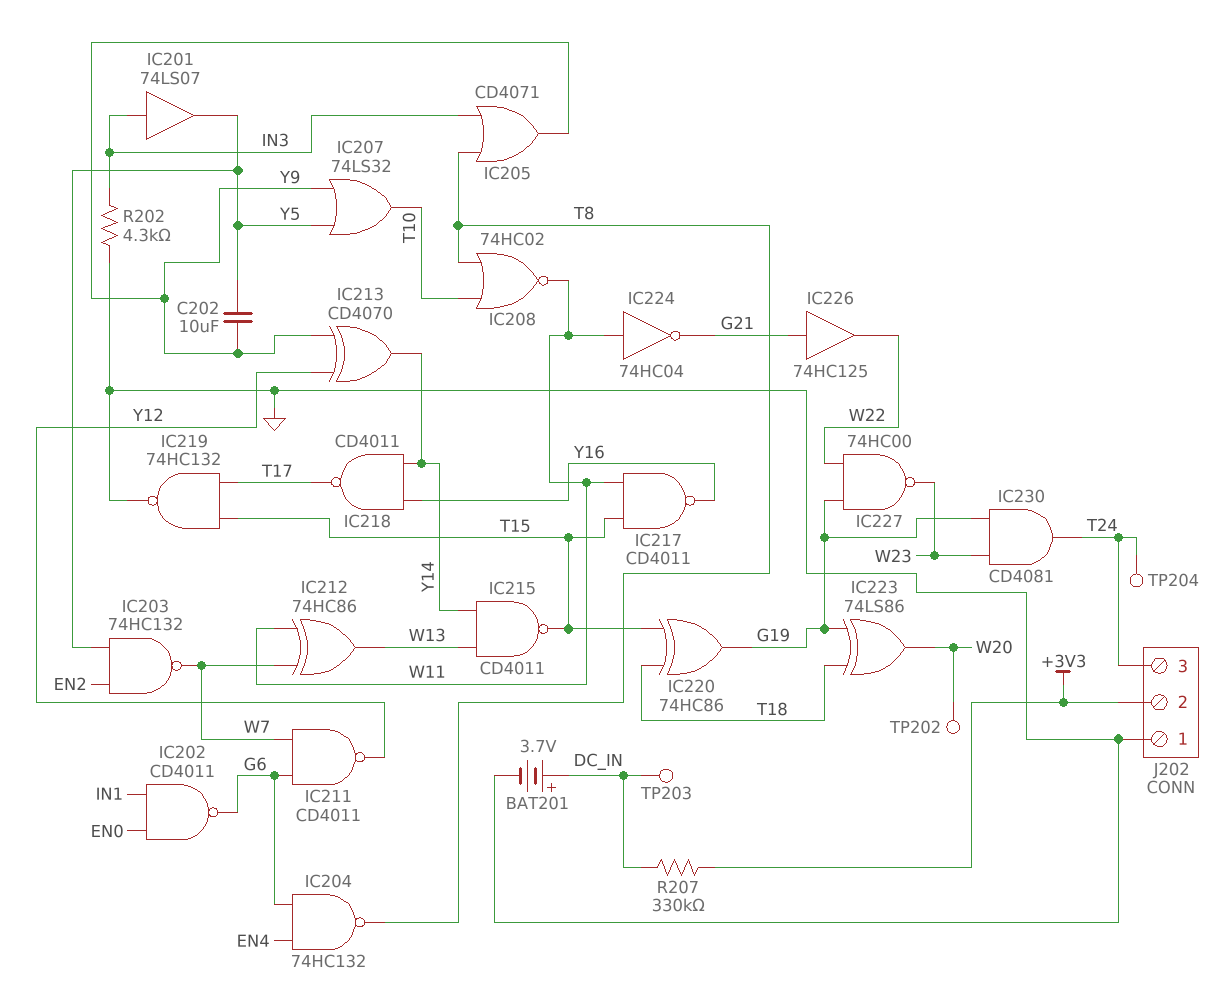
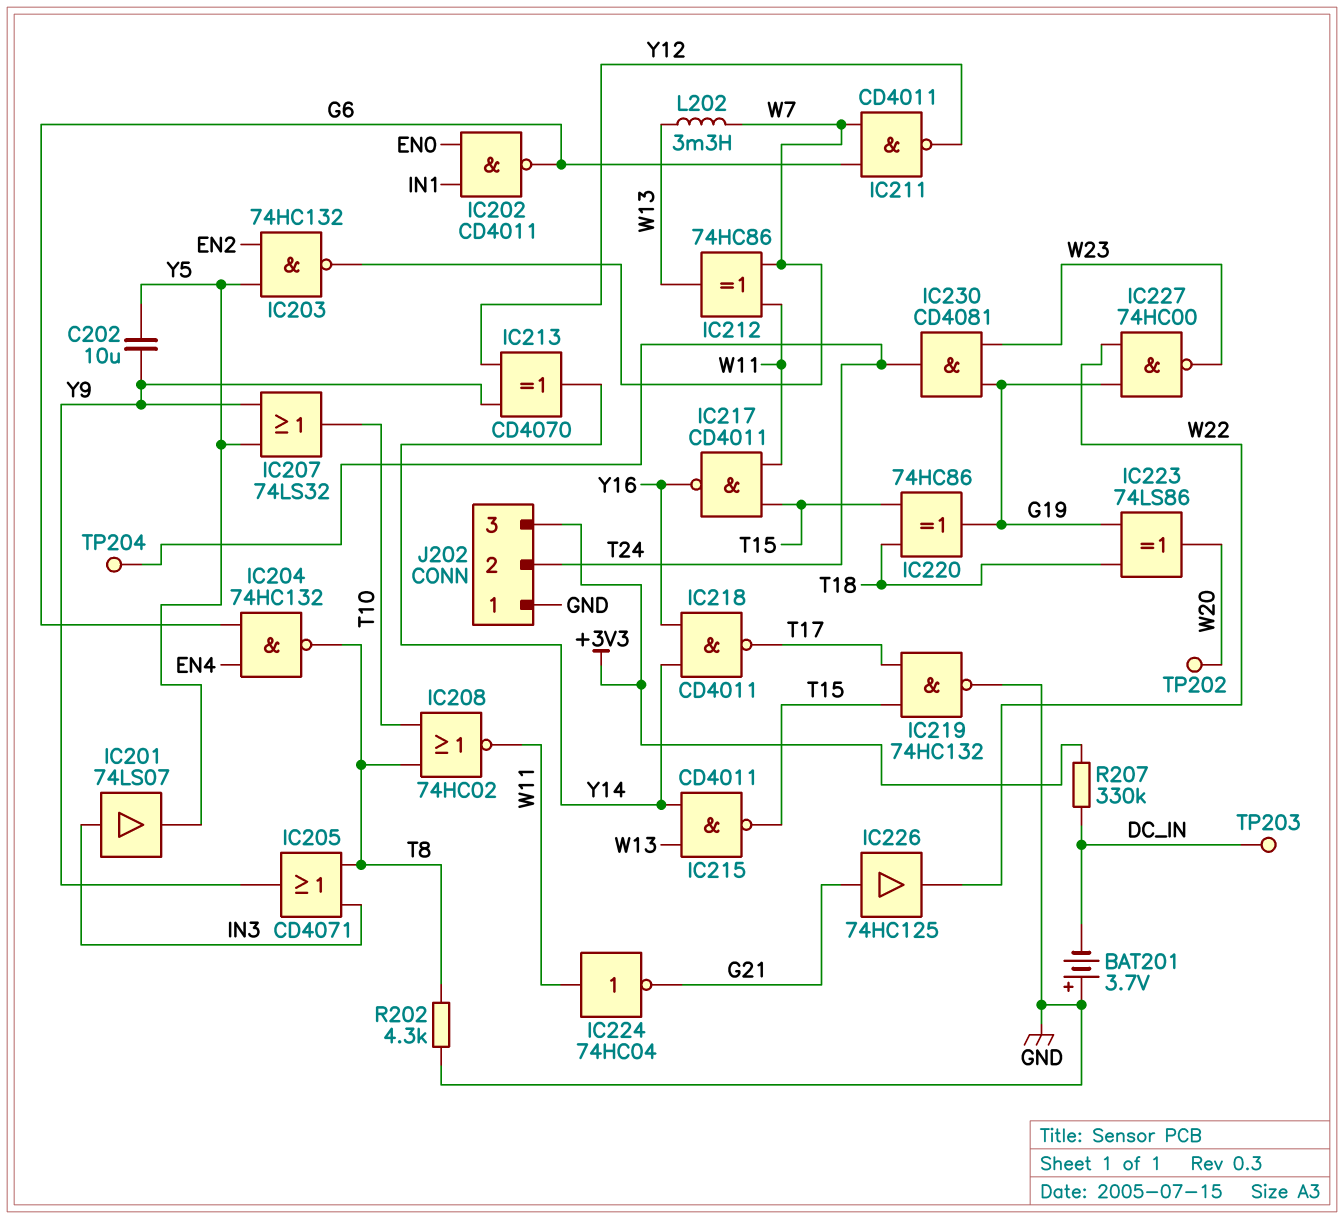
BAT201: 3.7V (plus DC_IN, minus GND) -> 3.7V (plus GND, minus DC_IN)
J202 pin 2: +3V3 -> T24
J202 pin 3: T24 -> +3V3
L202: none -> 3.3mH (W7, W13)
R202: 4.3k (GND, IN3) -> 4.3k (GND, T8)

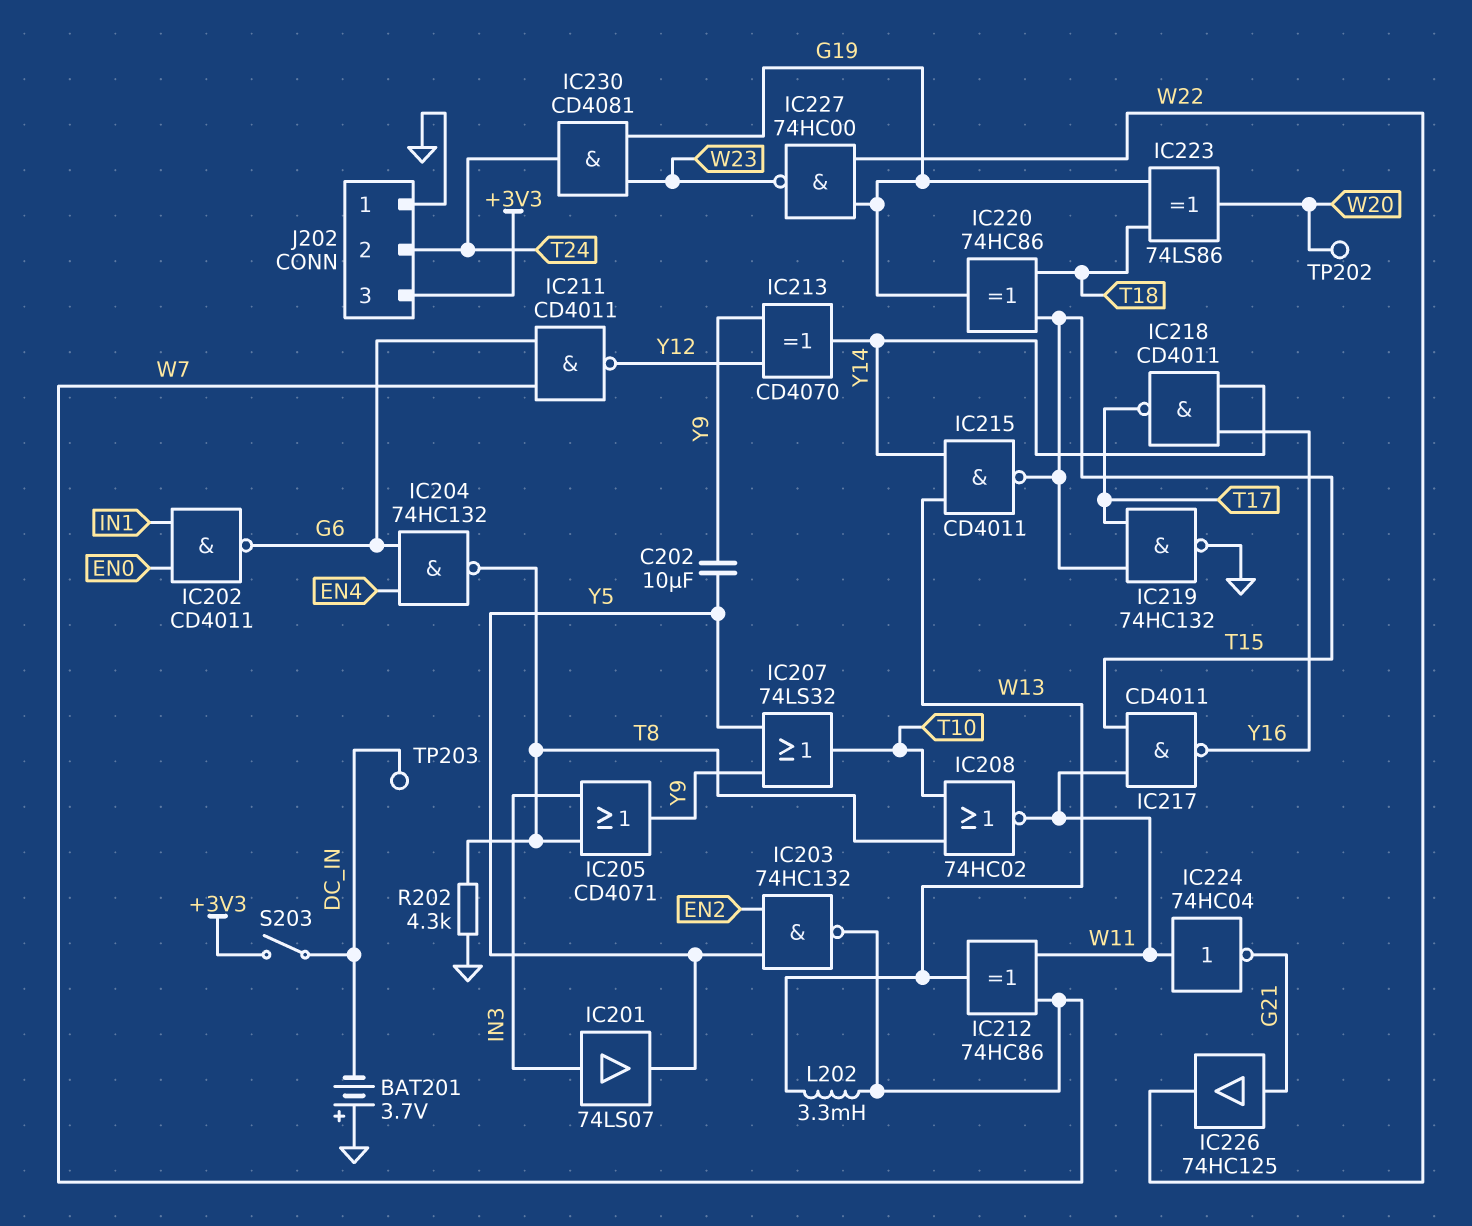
R207: 330k (+3V3, DC_IN) -> none
S203: none -> switch (+3V3, DC_IN)
TP204: test point (T24) -> none

